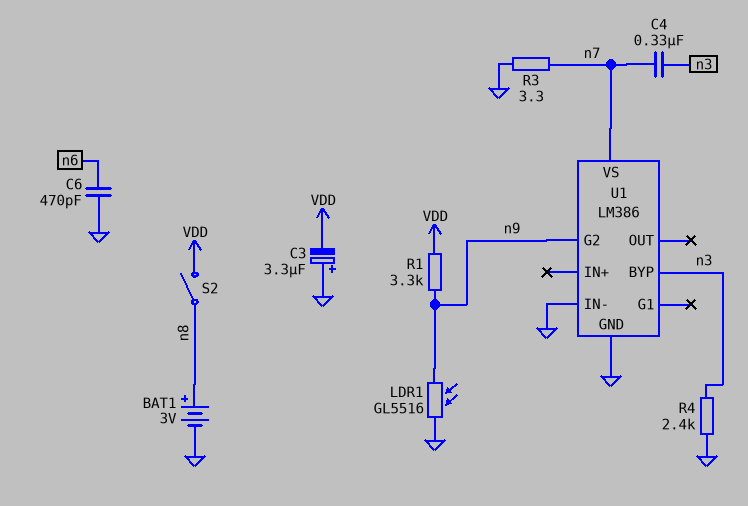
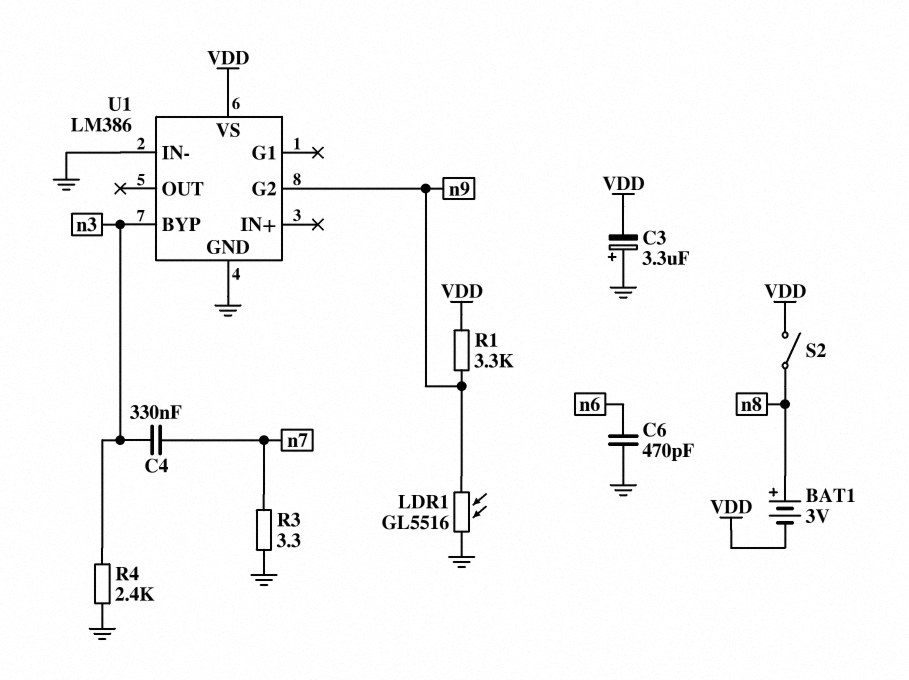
BAT1: 3V (plus n8, minus GND) -> 3V (plus n8, minus VDD)
U1 pin VS: n7 -> VDD

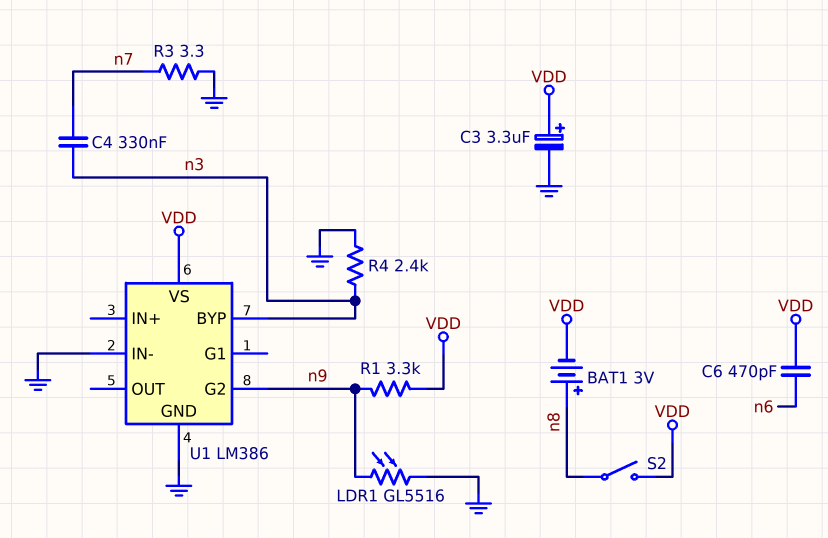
C3: 3.3uF (plus GND, minus VDD) -> 3.3uF (plus VDD, minus GND)
C6: 470pF (GND, n6) -> 470pF (VDD, n6)

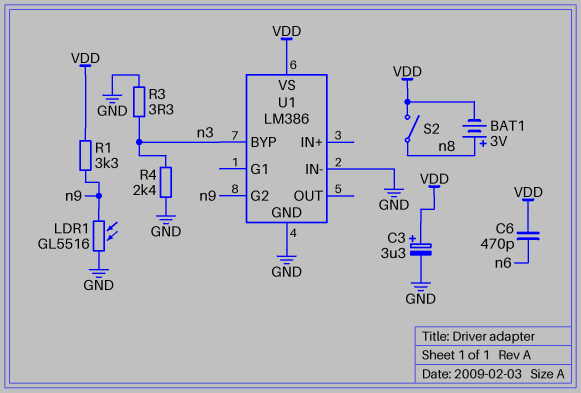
C4: 330nF (n3, n7) -> none
R3: 3.3 (GND, n7) -> 3.3 (GND, n3)

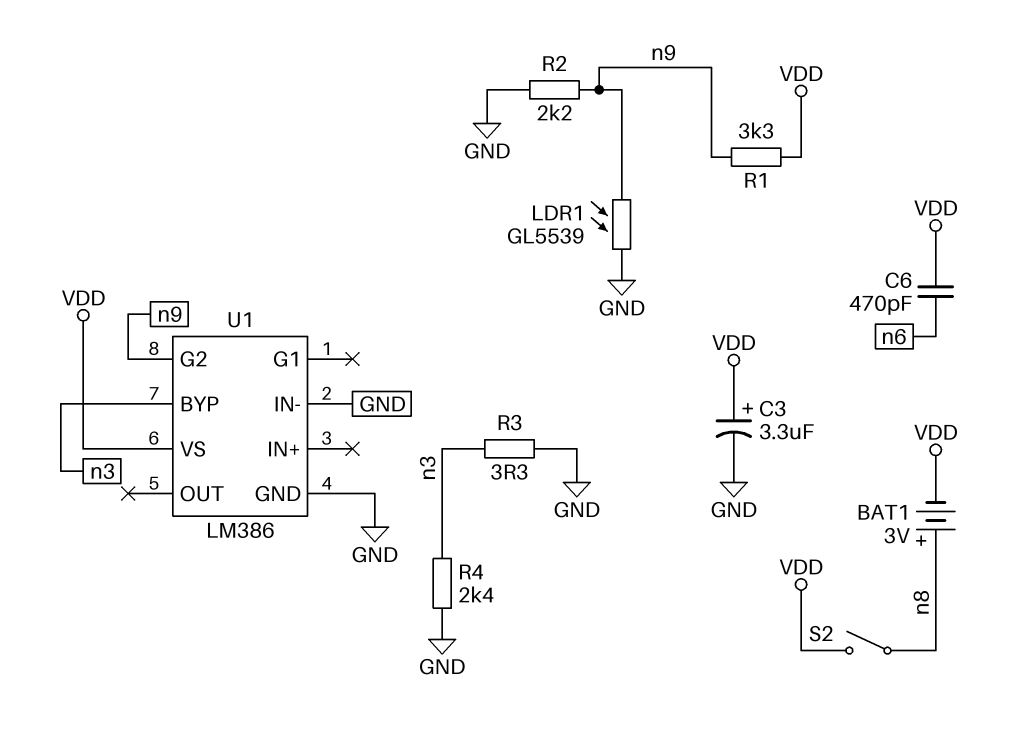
LDR1: GL5516 (GND, n9) -> GL5539 (GND, n9)
R2: none -> 2.2k (GND, n9)

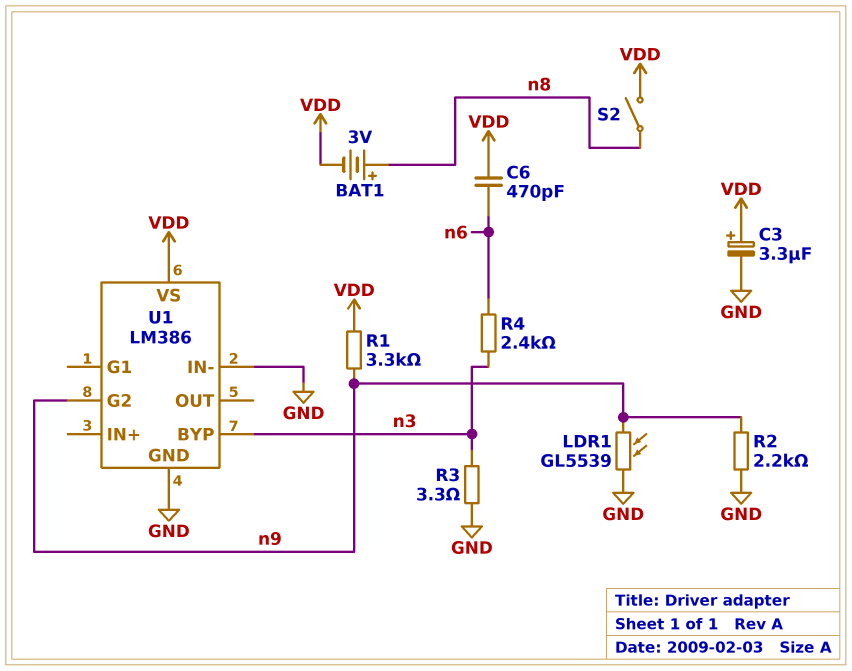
R4: 2.4k (GND, n3) -> 2.4k (n3, n6)

